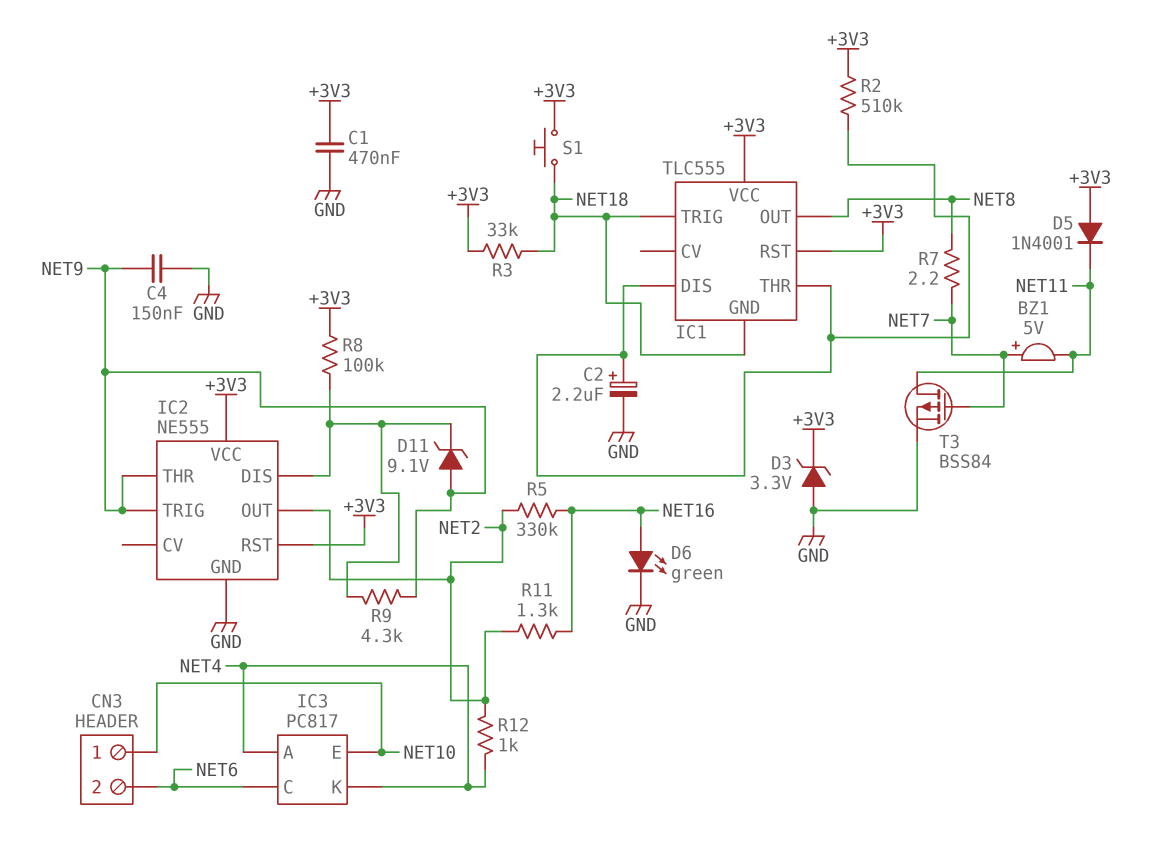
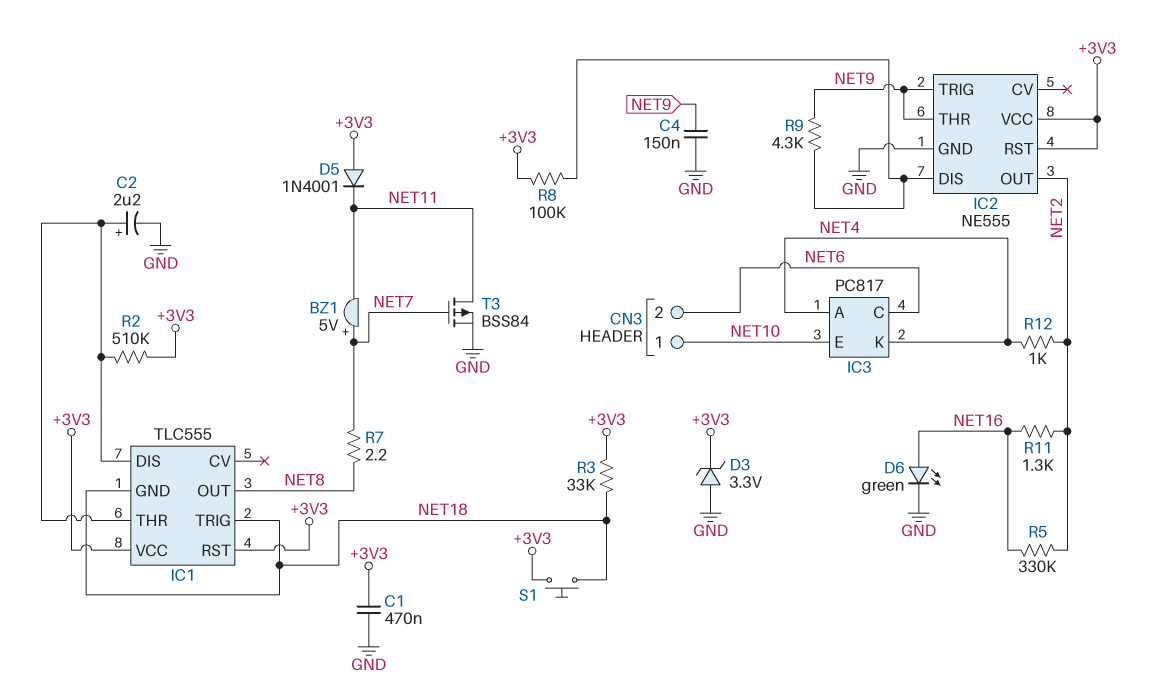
D11: zener 9.1V (A NET9, K IC2/DIS) -> none

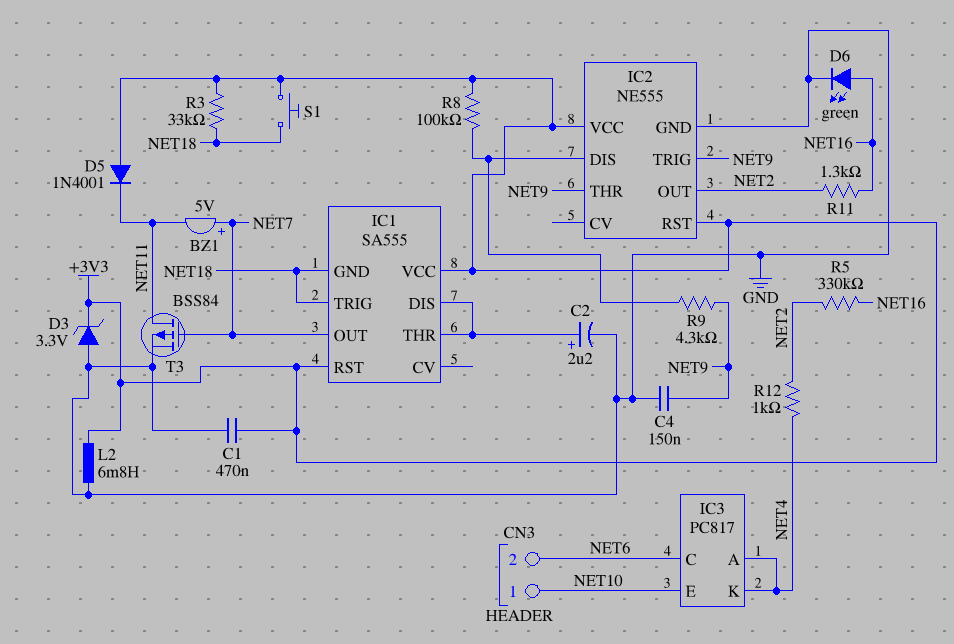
IC1: TLC555 -> SA555
IC1 pin OUT: NET8 -> NET7
L2: none -> 6.8mH (+3V3, GND)
R2: 510k (+3V3, IC1/DIS) -> none
R7: 2.2 (NET7, NET8) -> none

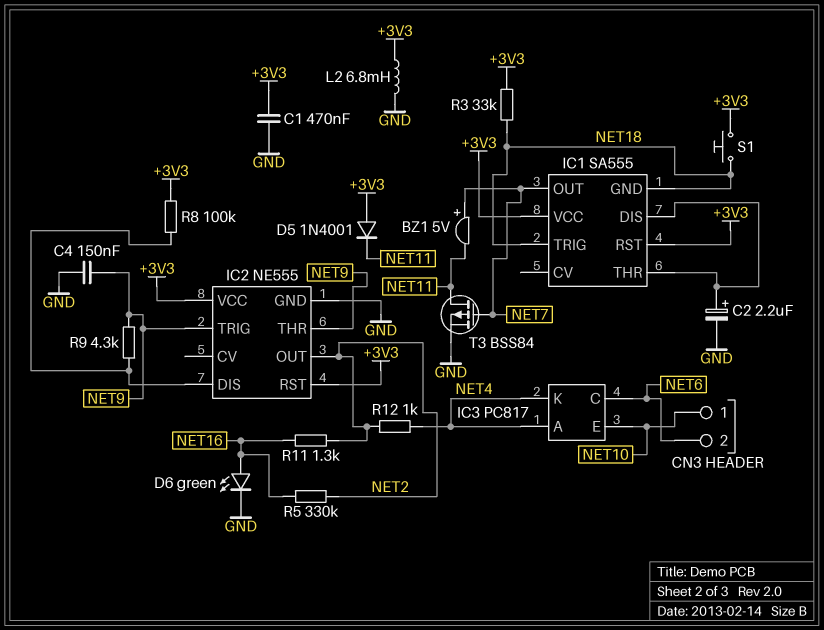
D3: zener 3.3V (A GND, K +3V3) -> none

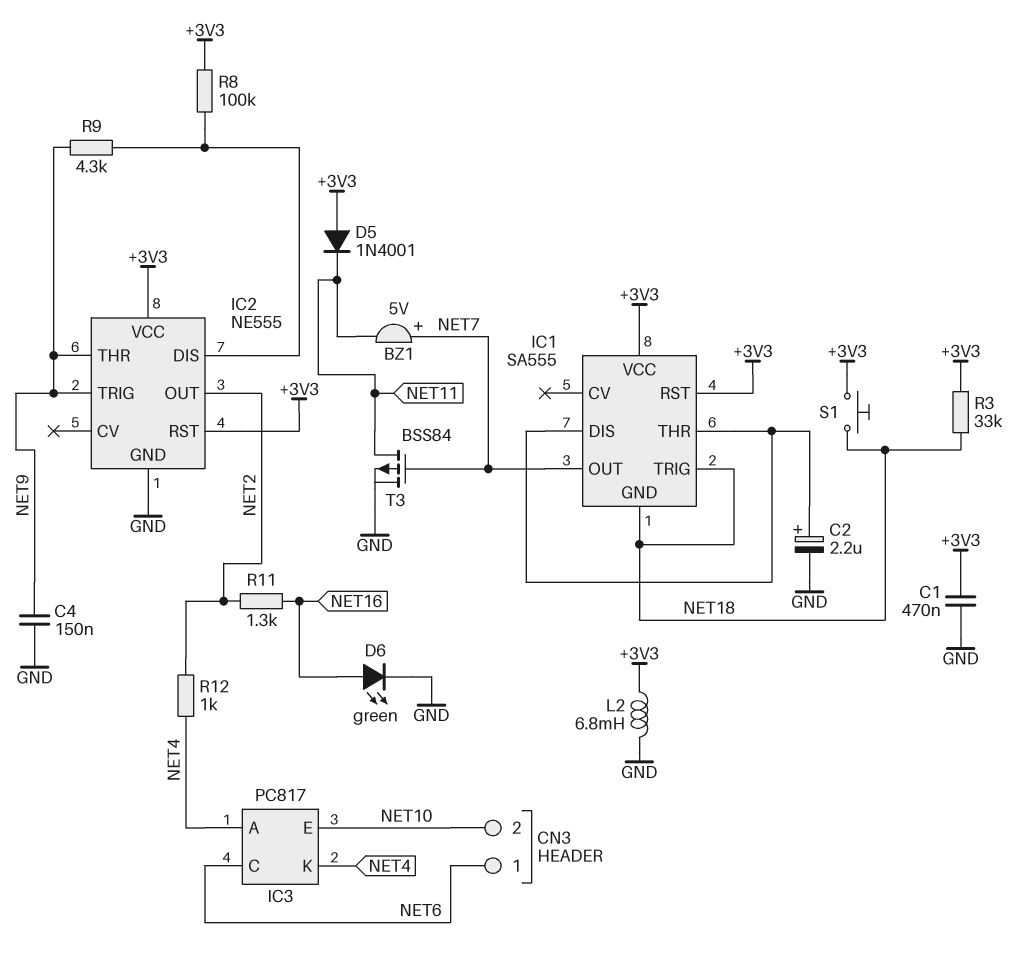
CN3 pin 1: NET10 -> NET6
CN3 pin 2: NET6 -> NET10
R5: 330k (NET2, NET16) -> none

